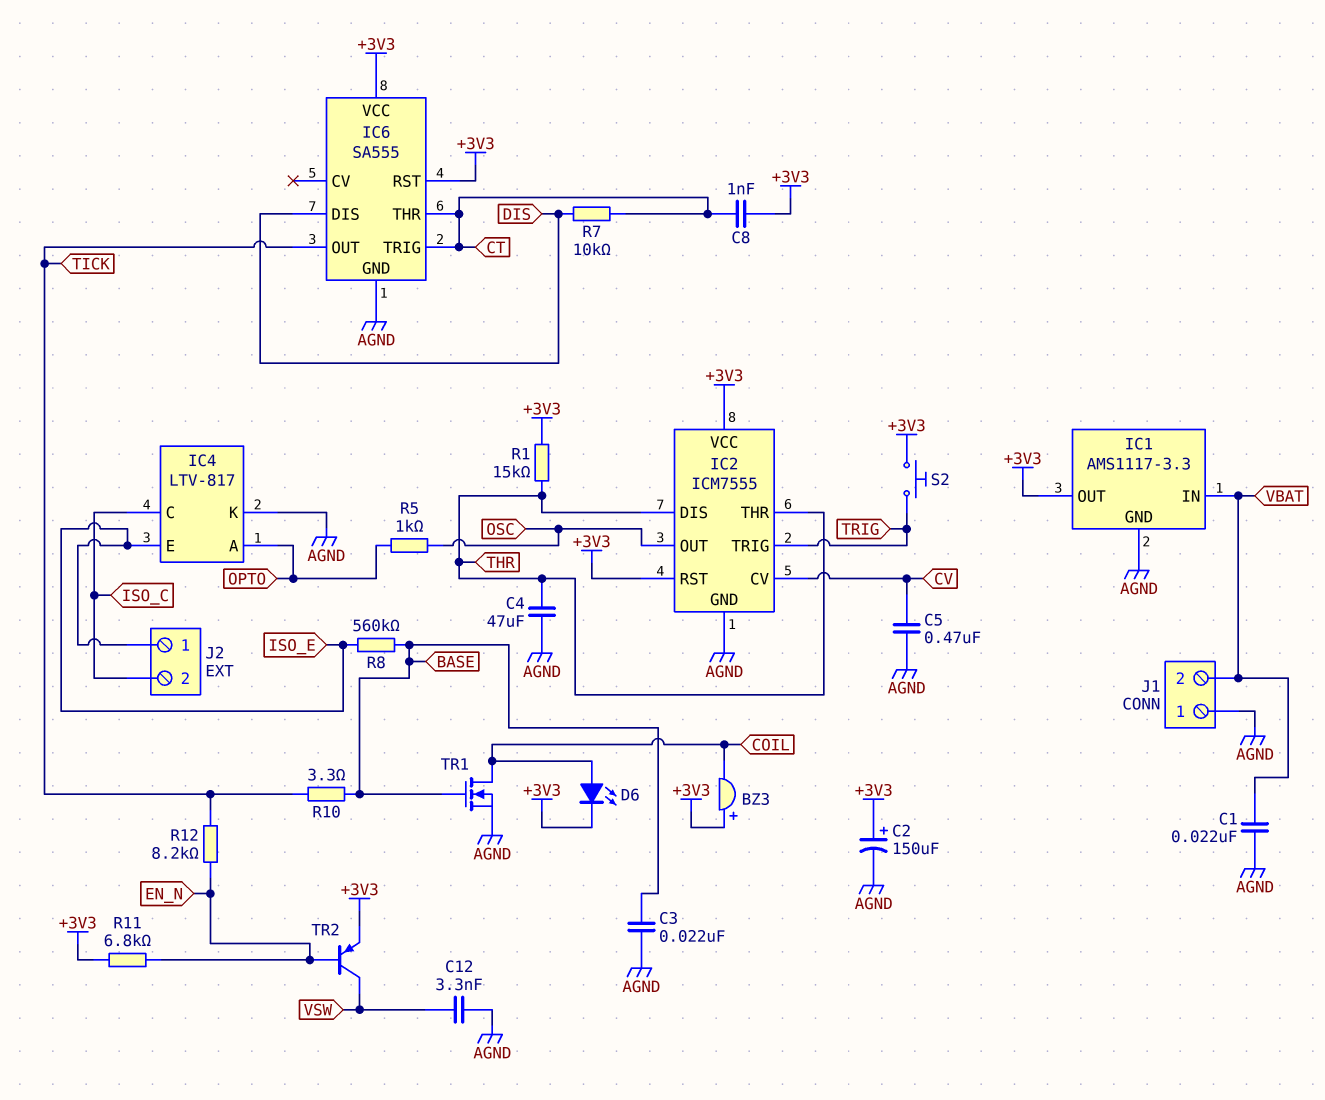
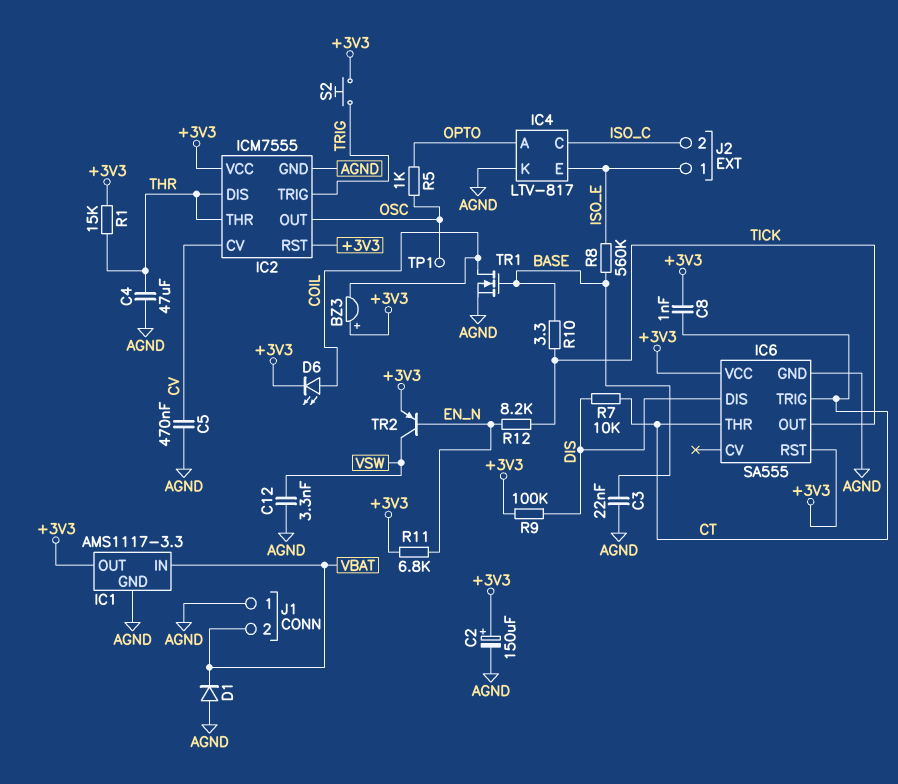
C1: 22nF (AGND, VBAT) -> none
D1: none -> diode (A AGND, K VBAT)
R9: none -> 100k (+3V3, DIS)
TP1: none -> test point (OSC)

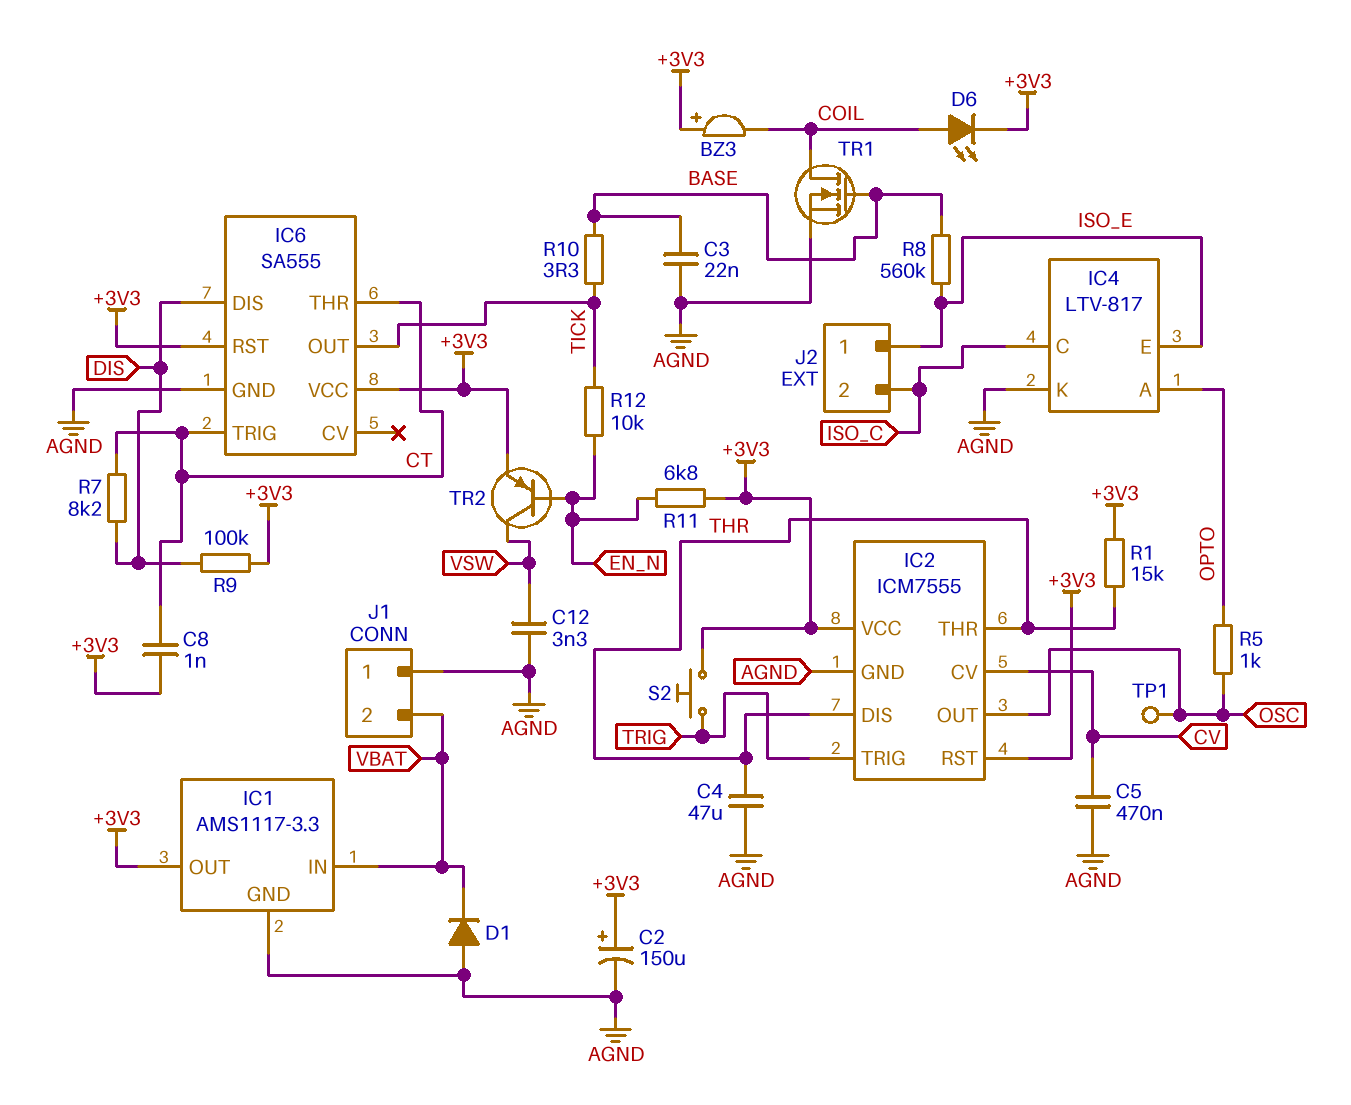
R7: 10k (CT, DIS) -> 8.2k (CT, DIS)
R12: 8.2k (EN_N, TICK) -> 10k (EN_N, TICK)

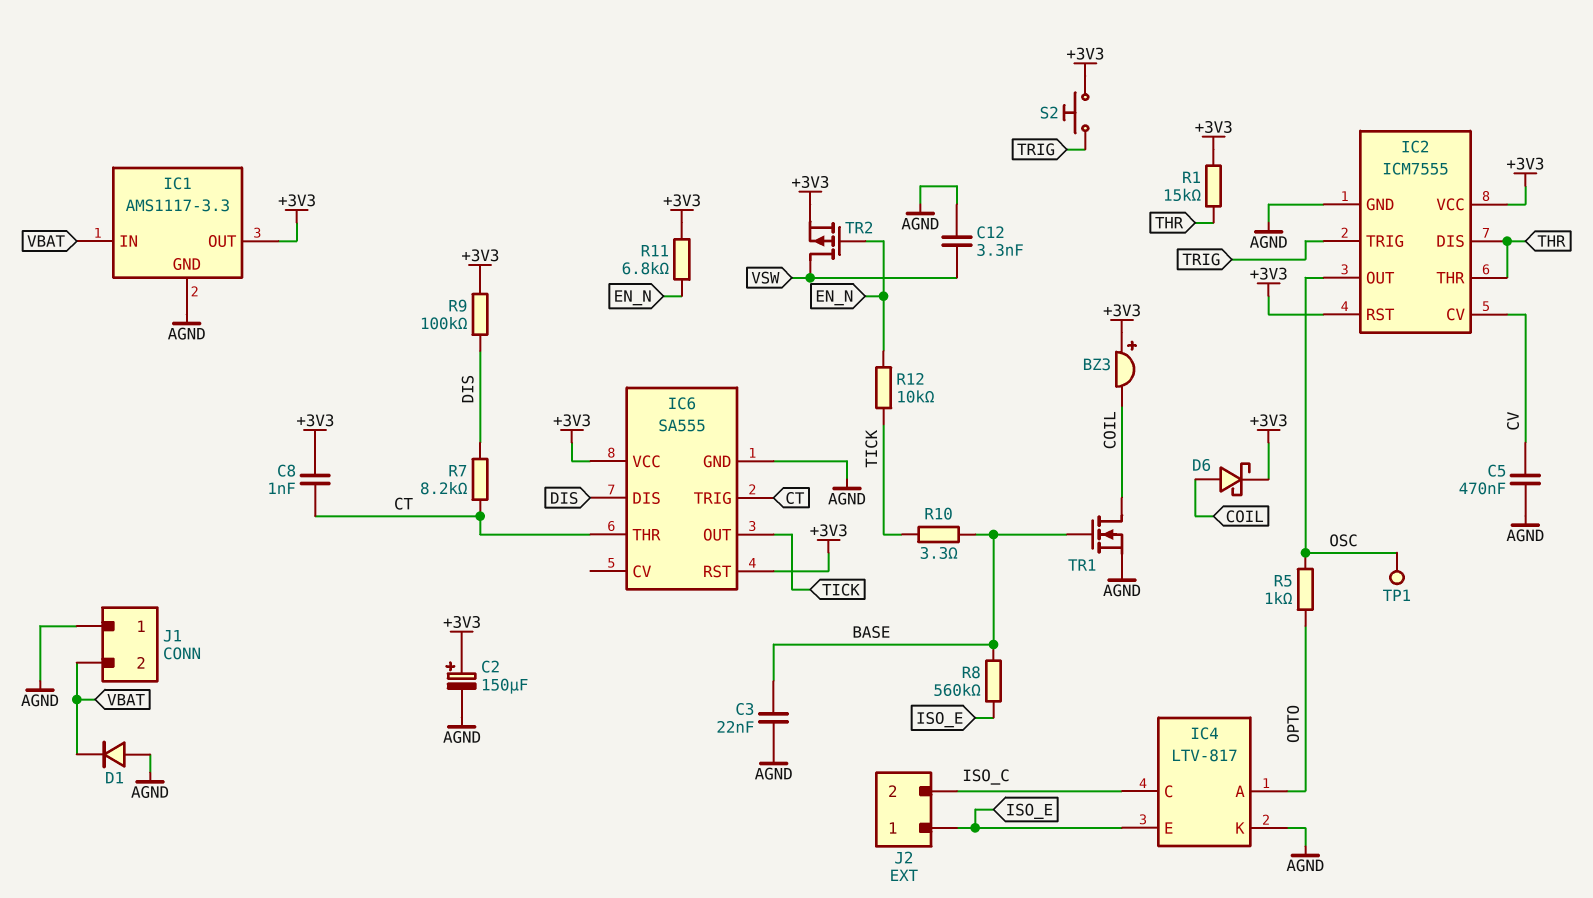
C4: 47uF (AGND, THR) -> none
D6: LED (A COIL, K +3V3) -> schottky (A COIL, K +3V3)
TR2: PNP (B EN_N, C VSW, E +3V3) -> PMOS (G EN_N, D VSW, S +3V3)

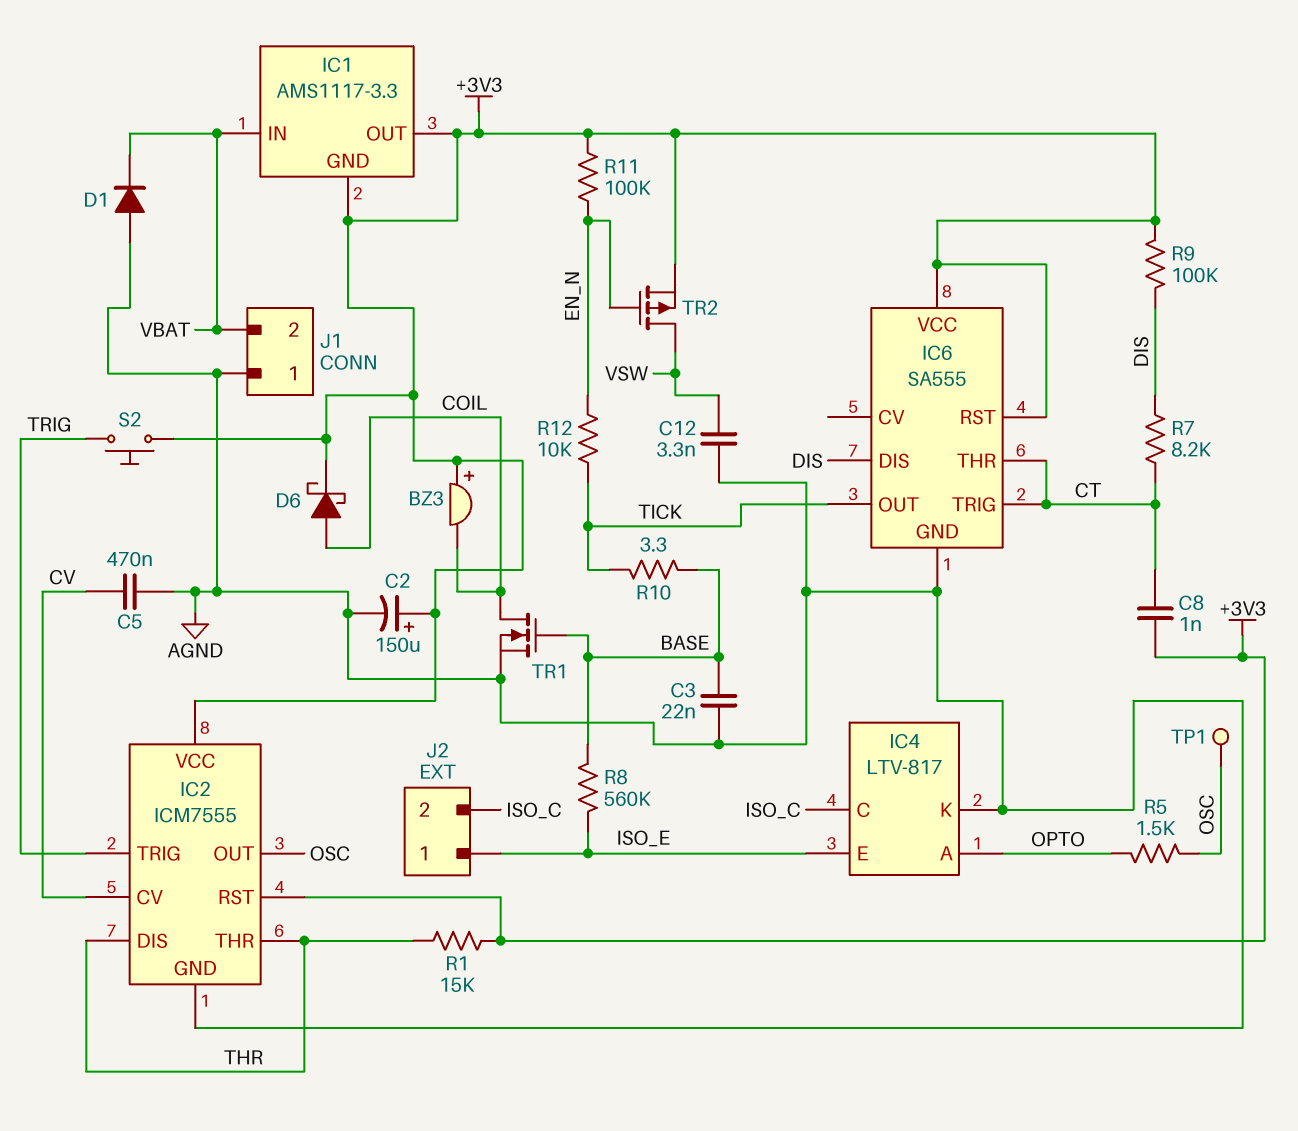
IC1 pin GND: AGND -> +3V3
R5: 1k (OPTO, OSC) -> 1.5k (OPTO, OSC)
R11: 6.8k (+3V3, EN_N) -> 100k (+3V3, EN_N)

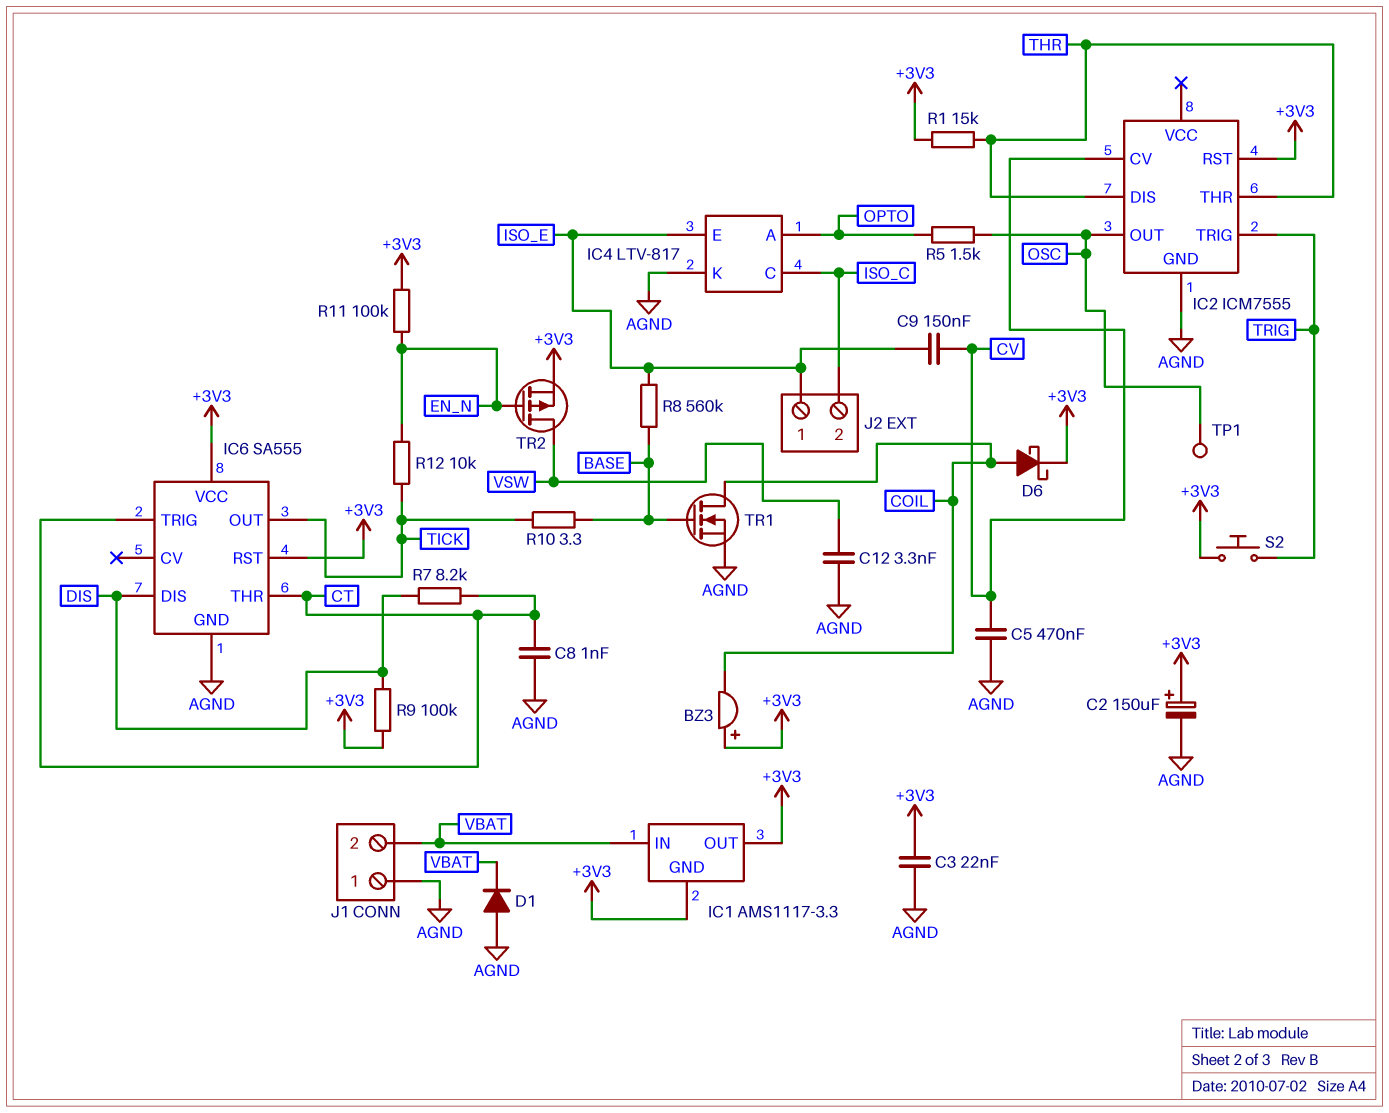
C3: 22nF (AGND, BASE) -> 22nF (+3V3, AGND)
C8: 1nF (+3V3, CT) -> 1nF (AGND, CT)
C9: none -> 150nF (CV, ISO_E)
IC2 pin VCC: +3V3 -> none

